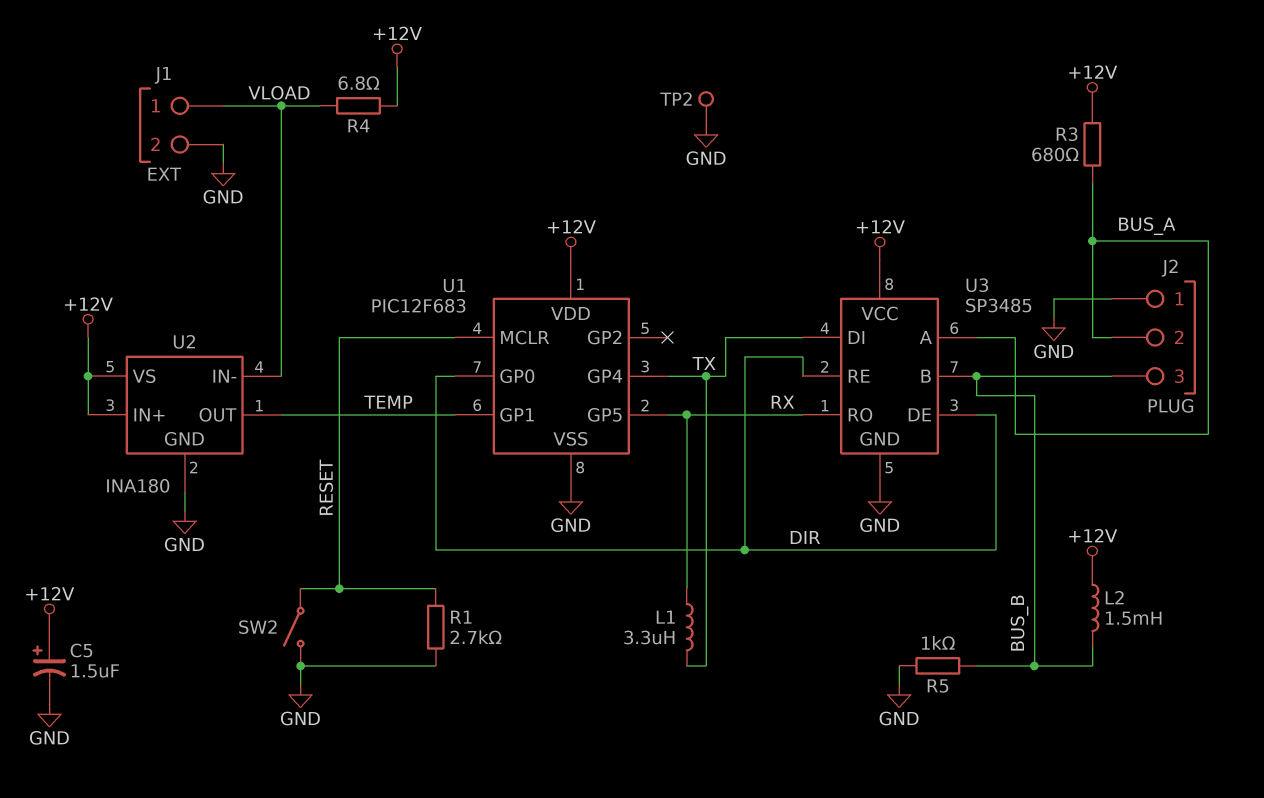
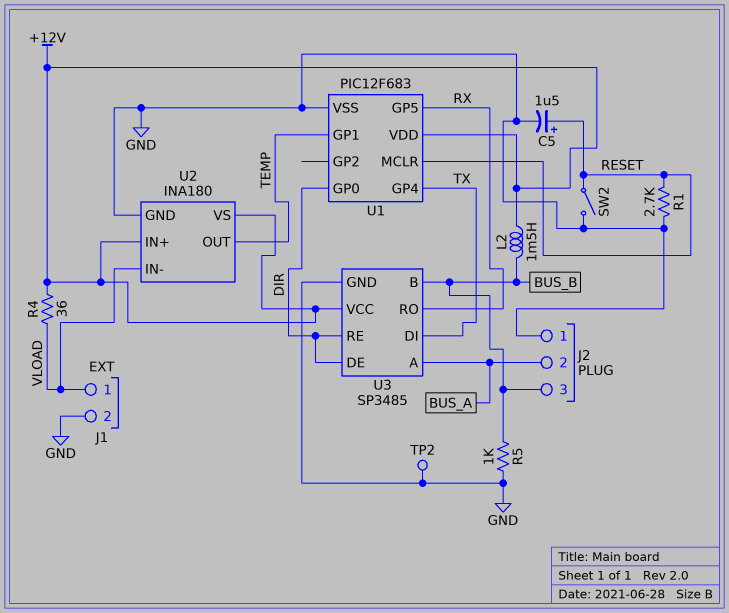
C5: 1.5uF (plus +12V, minus GND) -> 1.5uF (plus RESET, minus GND)
L1: 3.3uH (RX, TX) -> none
R3: 680 (+12V, BUS_A) -> none
R4: 6.8 (+12V, VLOAD) -> 36 (+12V, VLOAD)

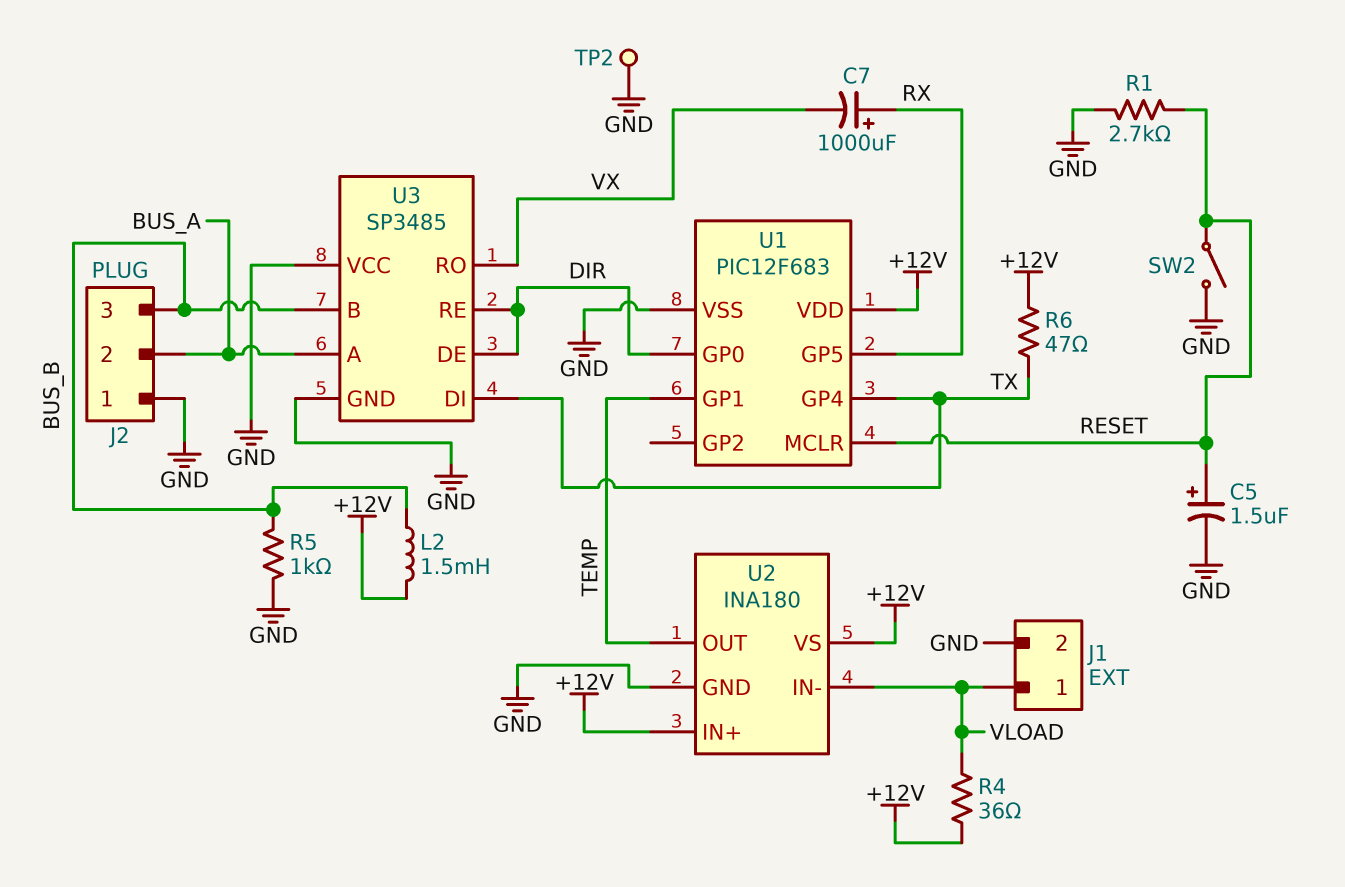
C7: none -> 1000uF (plus RX, minus VX)
R6: none -> 47 (+12V, TX)
U3 pin RO: RX -> VX
U3 pin VCC: +12V -> GND

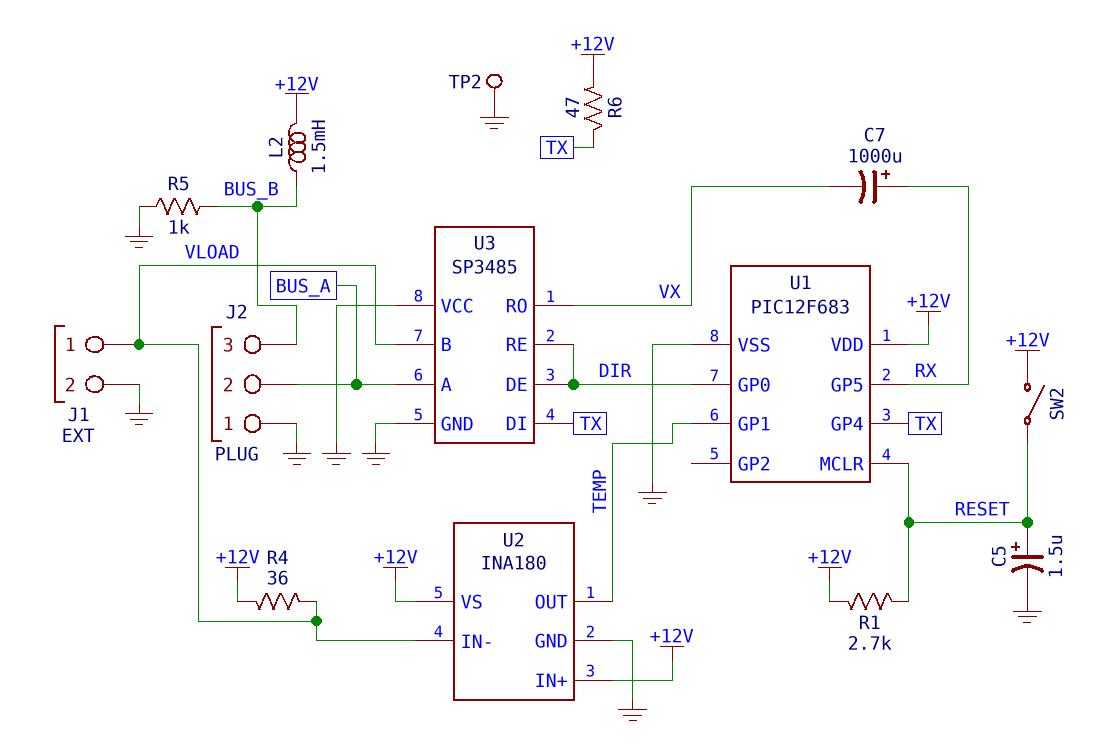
R1: 2.7k (GND, RESET) -> 2.7k (+12V, RESET)
SW2: switch (GND, RESET) -> switch (+12V, RESET)
U3 pin B: BUS_B -> VLOAD

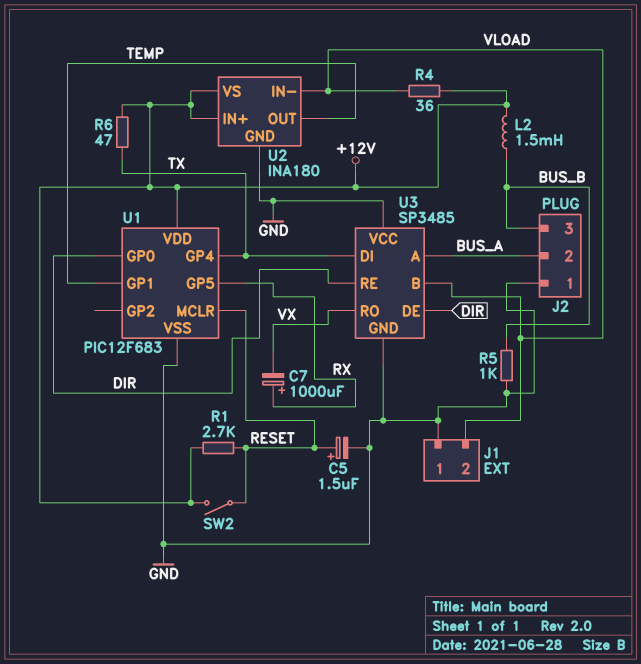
J1 pin 1: VLOAD -> GND
J1 pin 2: GND -> VLOAD
TP2: test point (GND) -> none

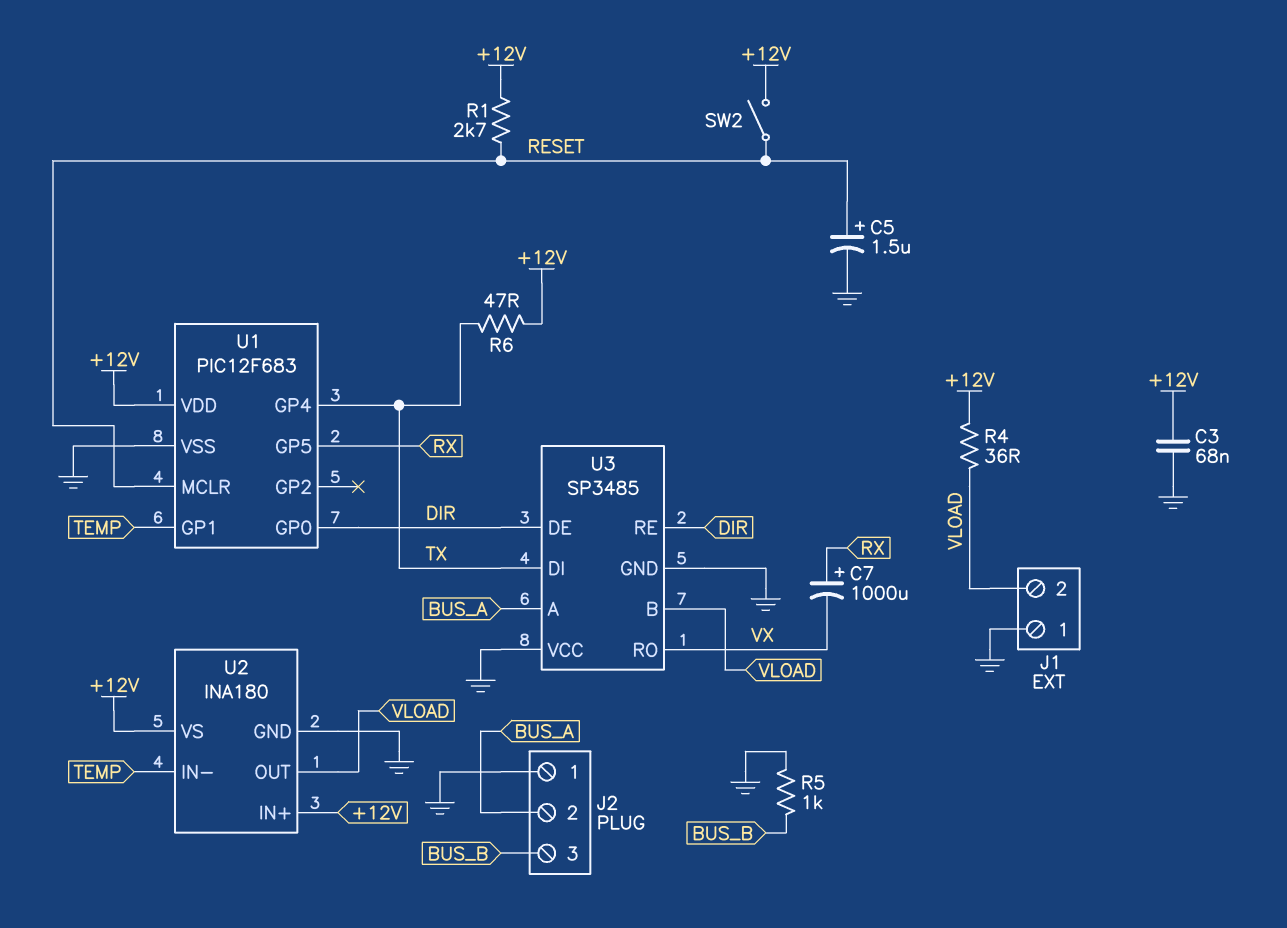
C3: none -> 68nF (+12V, GND)
L2: 1.5mH (+12V, BUS_B) -> none
U2 pin IN-: VLOAD -> TEMP
U2 pin OUT: TEMP -> VLOAD

